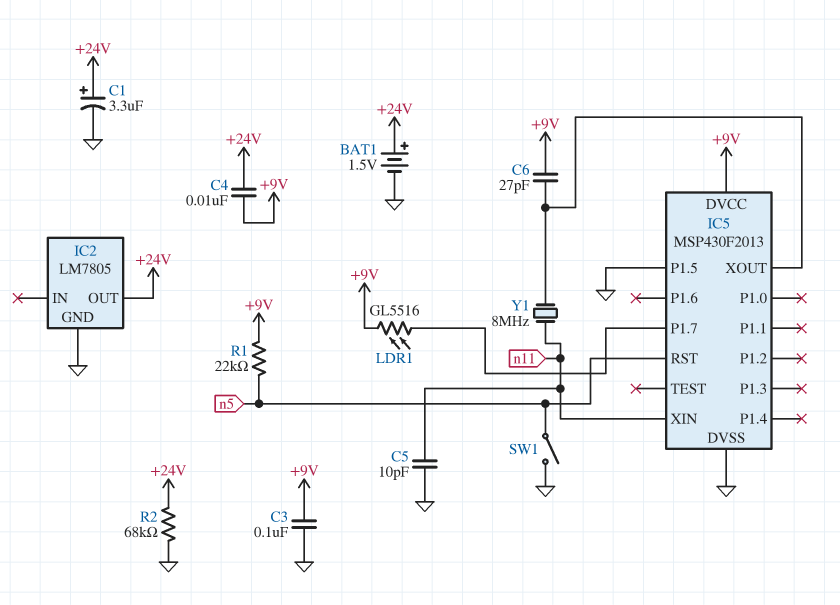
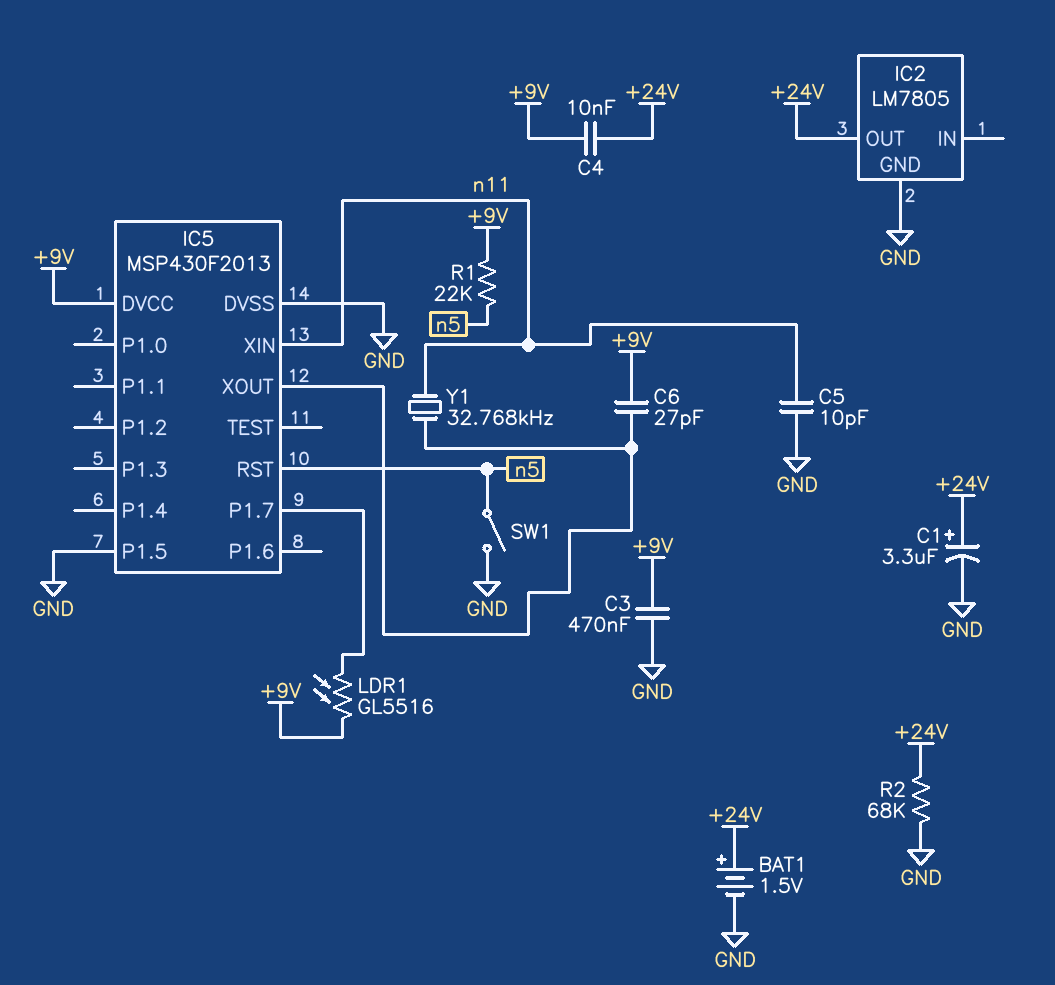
C3: 100nF (+9V, GND) -> 470nF (+9V, GND)
Y1: 8MHz (IC5/XOUT, n11) -> 32.768kHz (IC5/XOUT, n11)

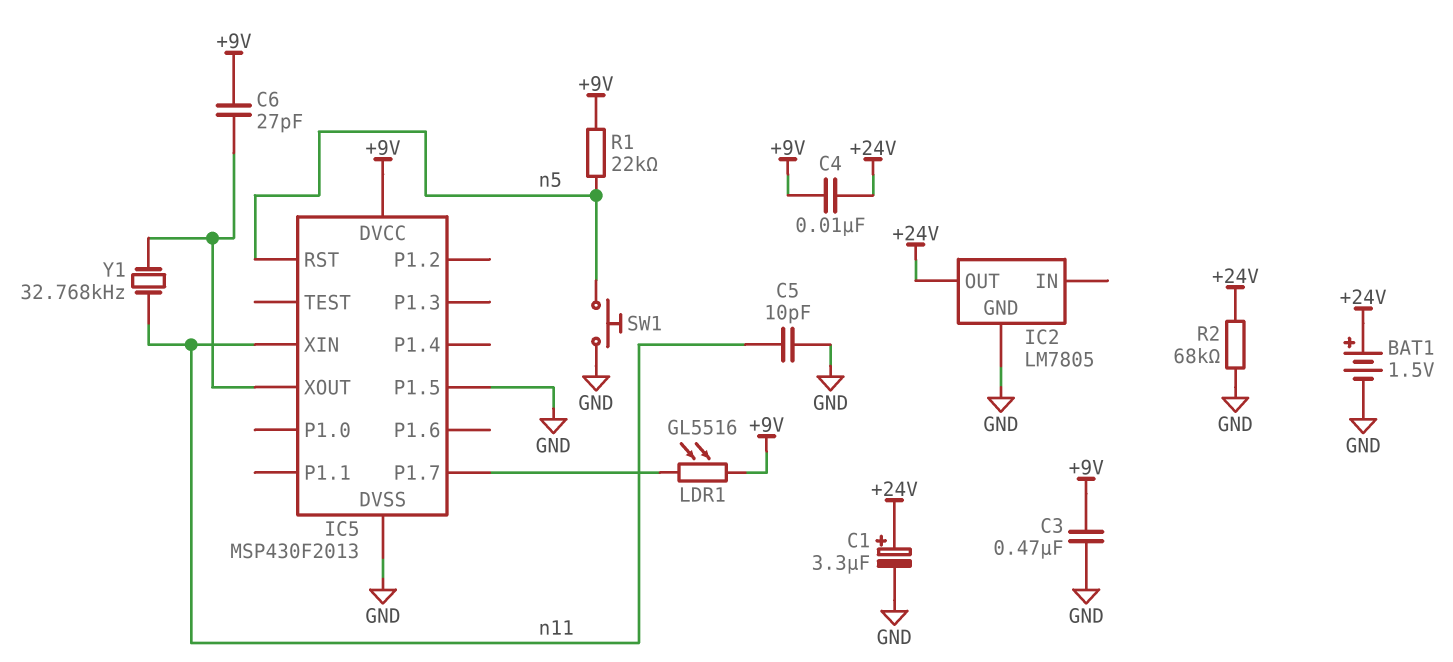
SW1: switch (GND, n5) -> button (GND, n5)

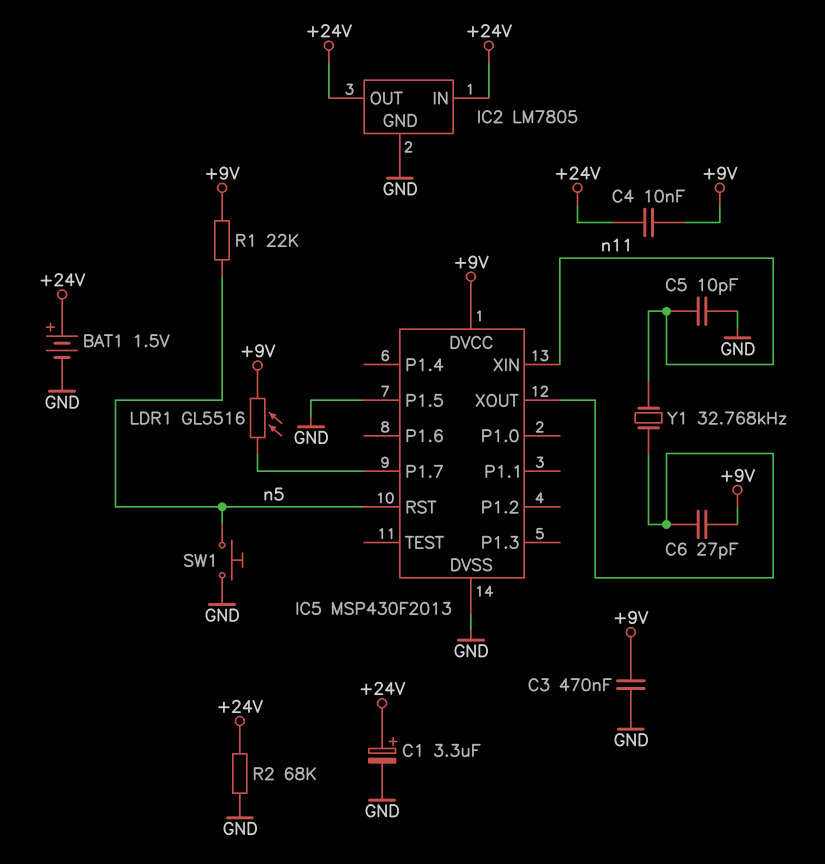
IC2 pin IN: none -> +24V

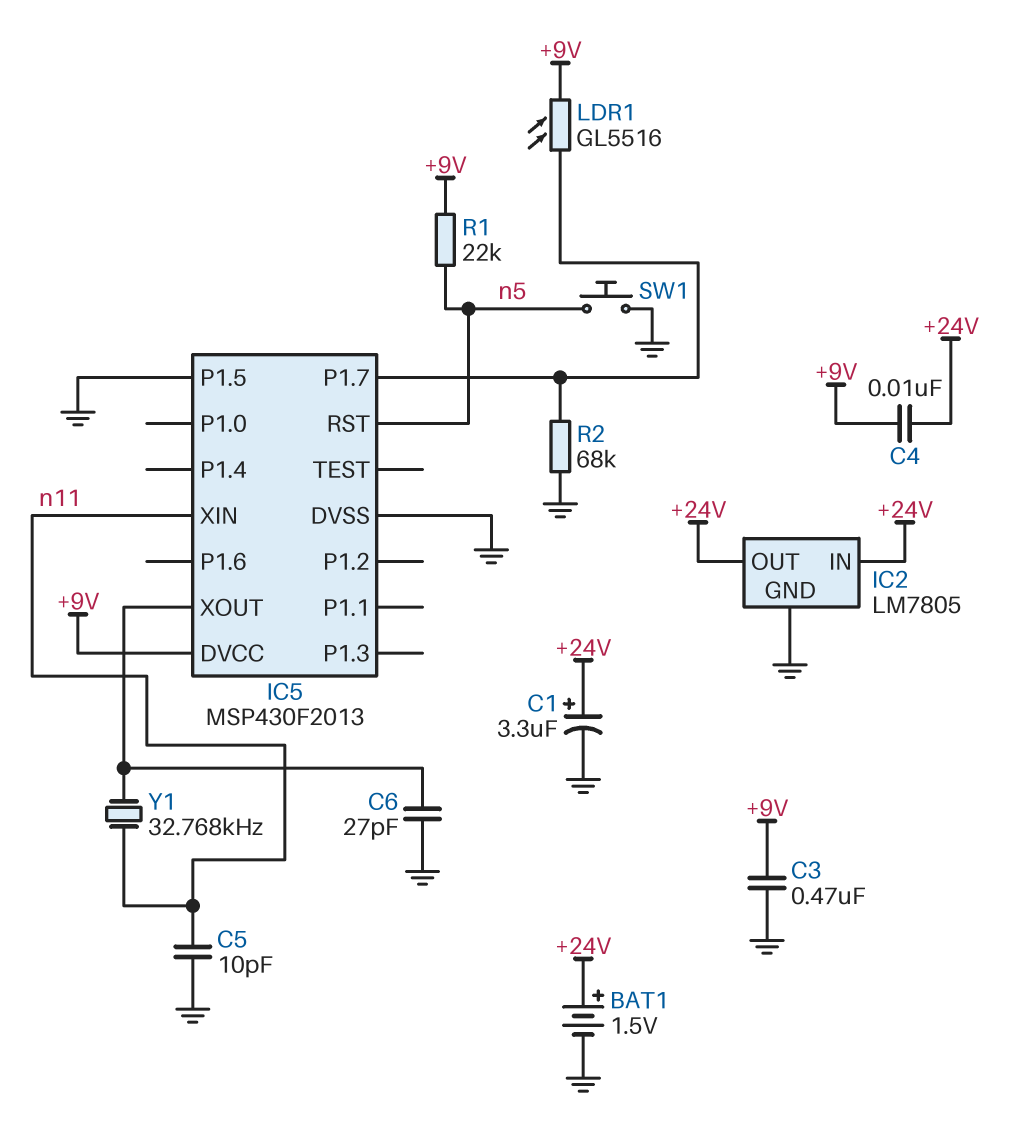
C6: 27pF (+9V, IC5/XOUT) -> 27pF (GND, IC5/XOUT)
R2: 68k (+24V, GND) -> 68k (GND, IC5/P1.7)

